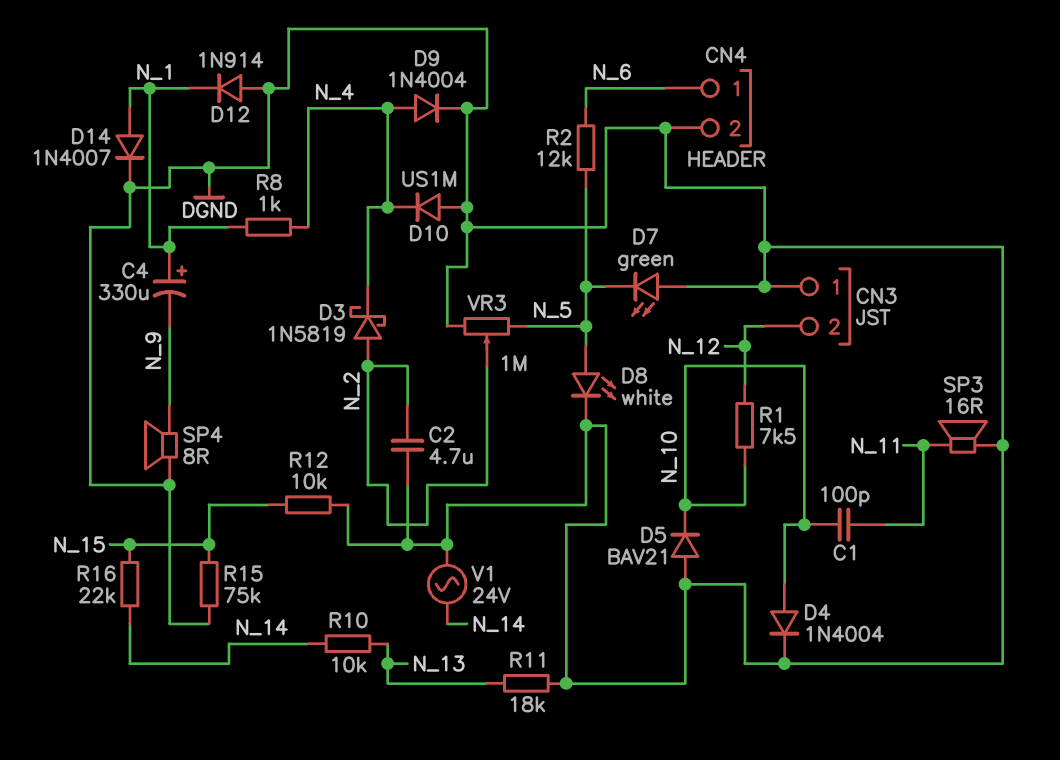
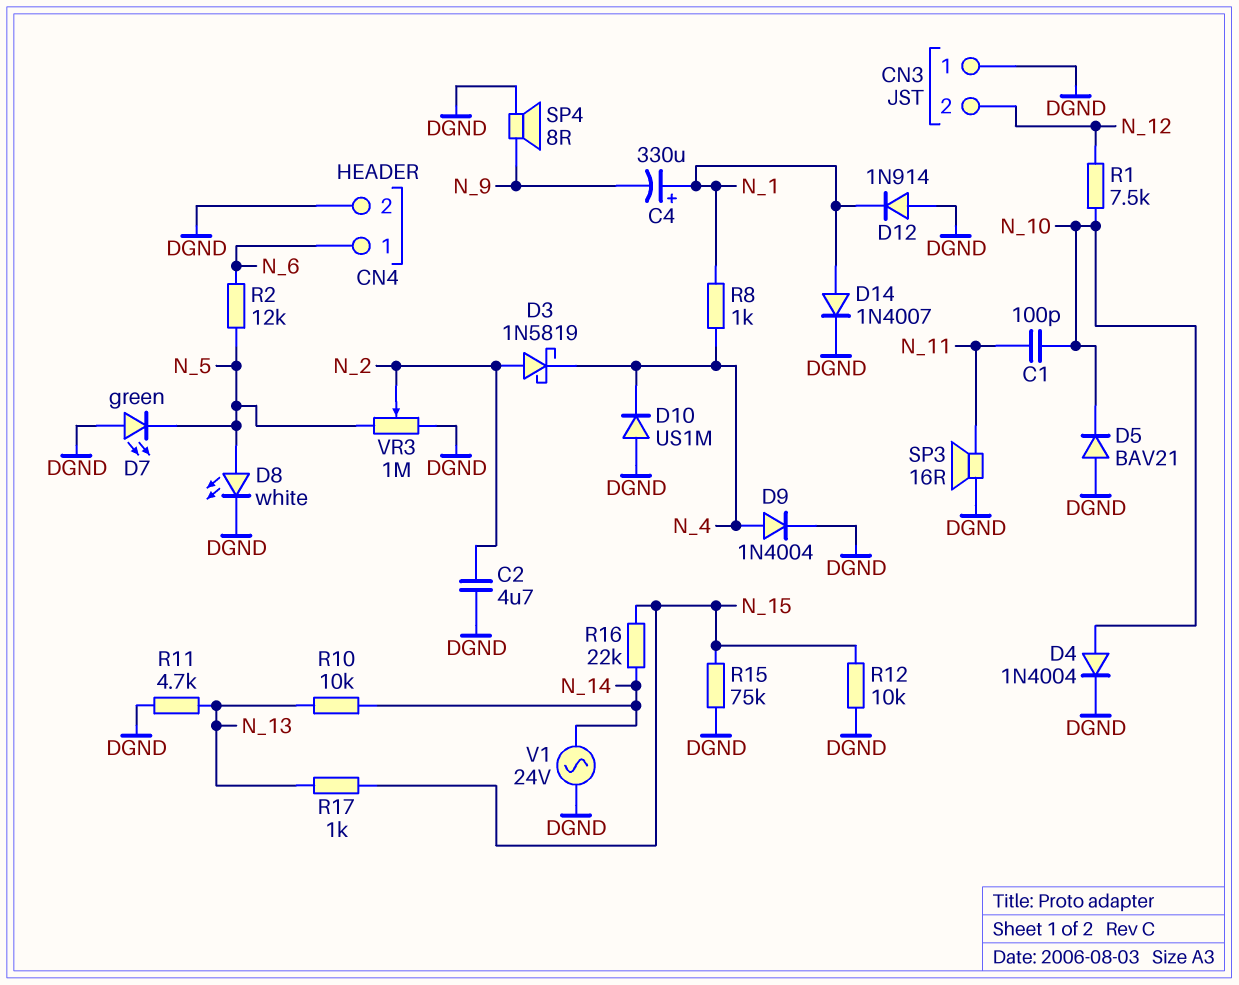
R11: 18k (DGND, N_13) -> 4.7k (DGND, N_13)
R17: none -> 1k (N_13, N_15)

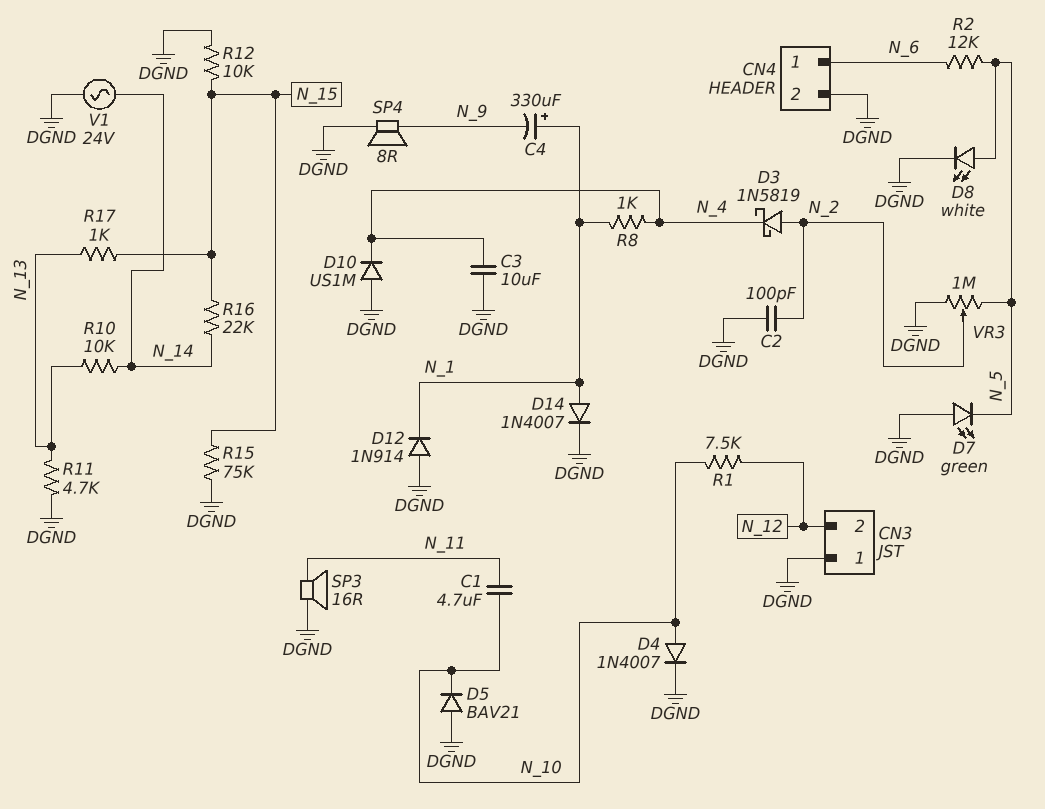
C1: 100pF (N_10, N_11) -> 4.7uF (N_10, N_11)
C2: 4.7uF (DGND, N_2) -> 100pF (DGND, N_2)
C3: none -> 10uF (DGND, N_4)
D4: diode 1N4004 (A N_10, K DGND) -> diode 1N4007 (A N_10, K DGND)
D9: diode 1N4004 (A N_4, K DGND) -> none

